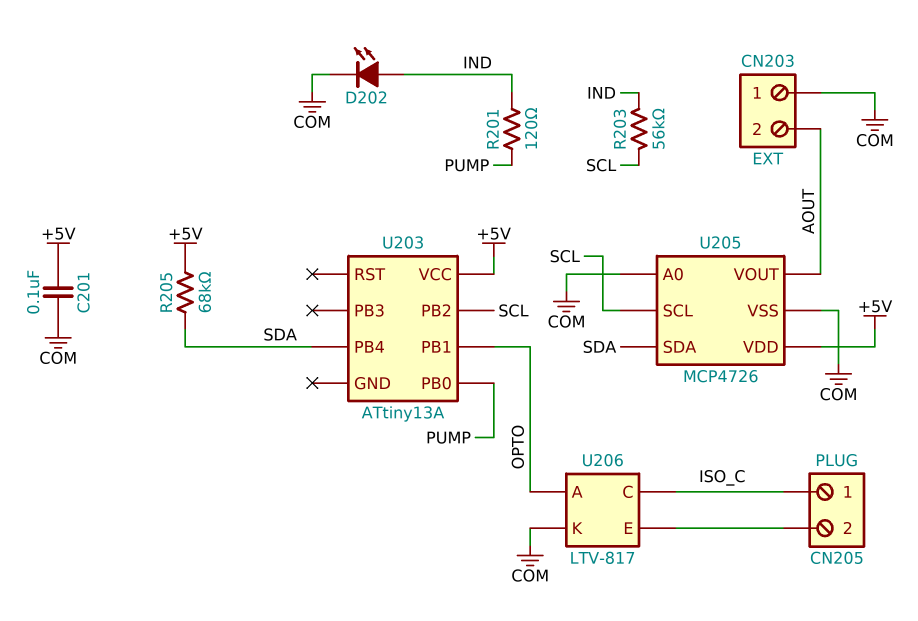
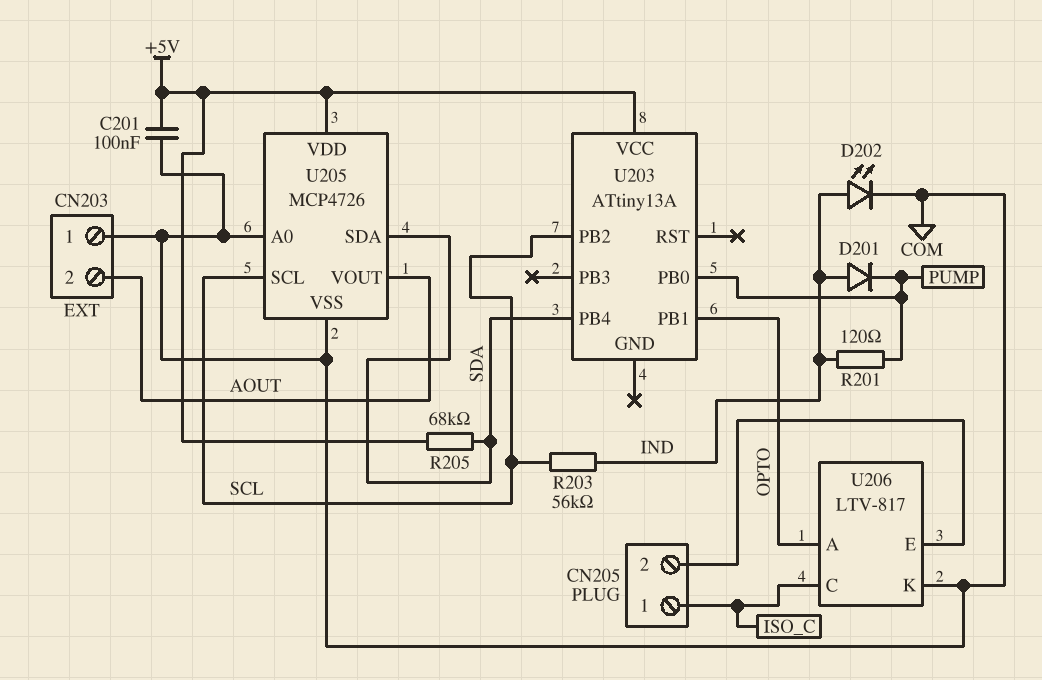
D201: none -> diode (A IND, K PUMP)

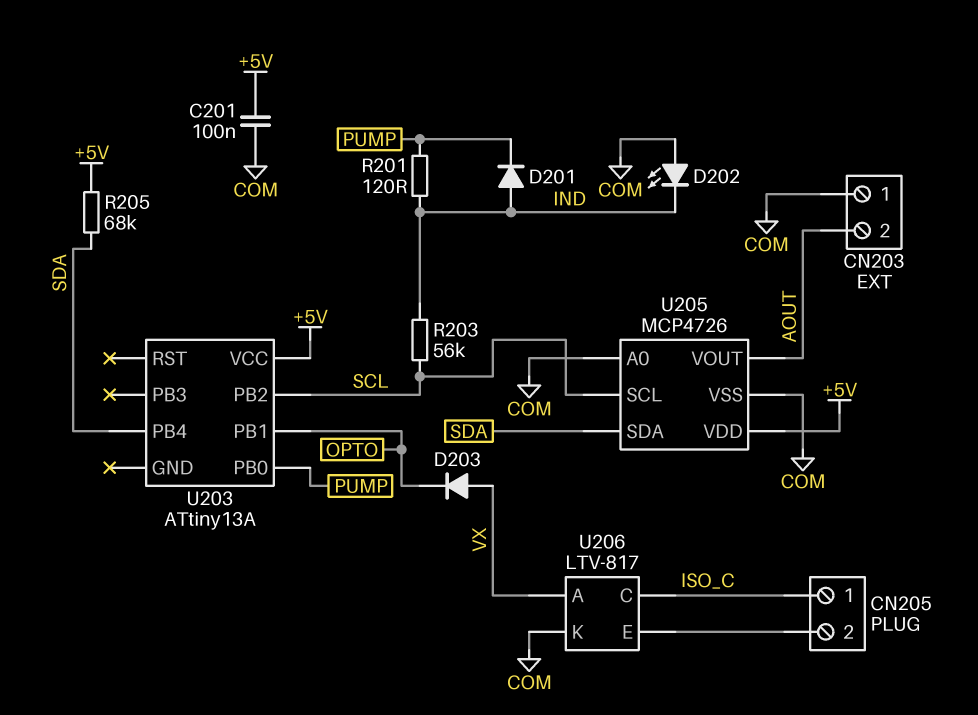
D202: LED (A IND, K COM) -> LED (A COM, K IND)
D203: none -> diode (A VX, K OPTO)
U206 pin A: OPTO -> VX

